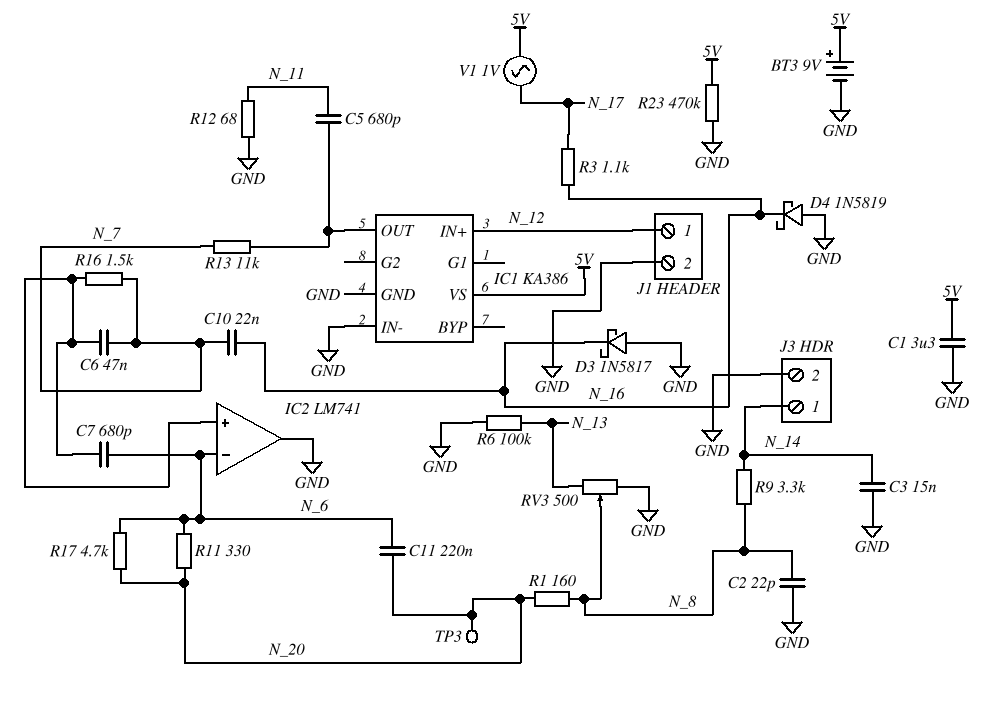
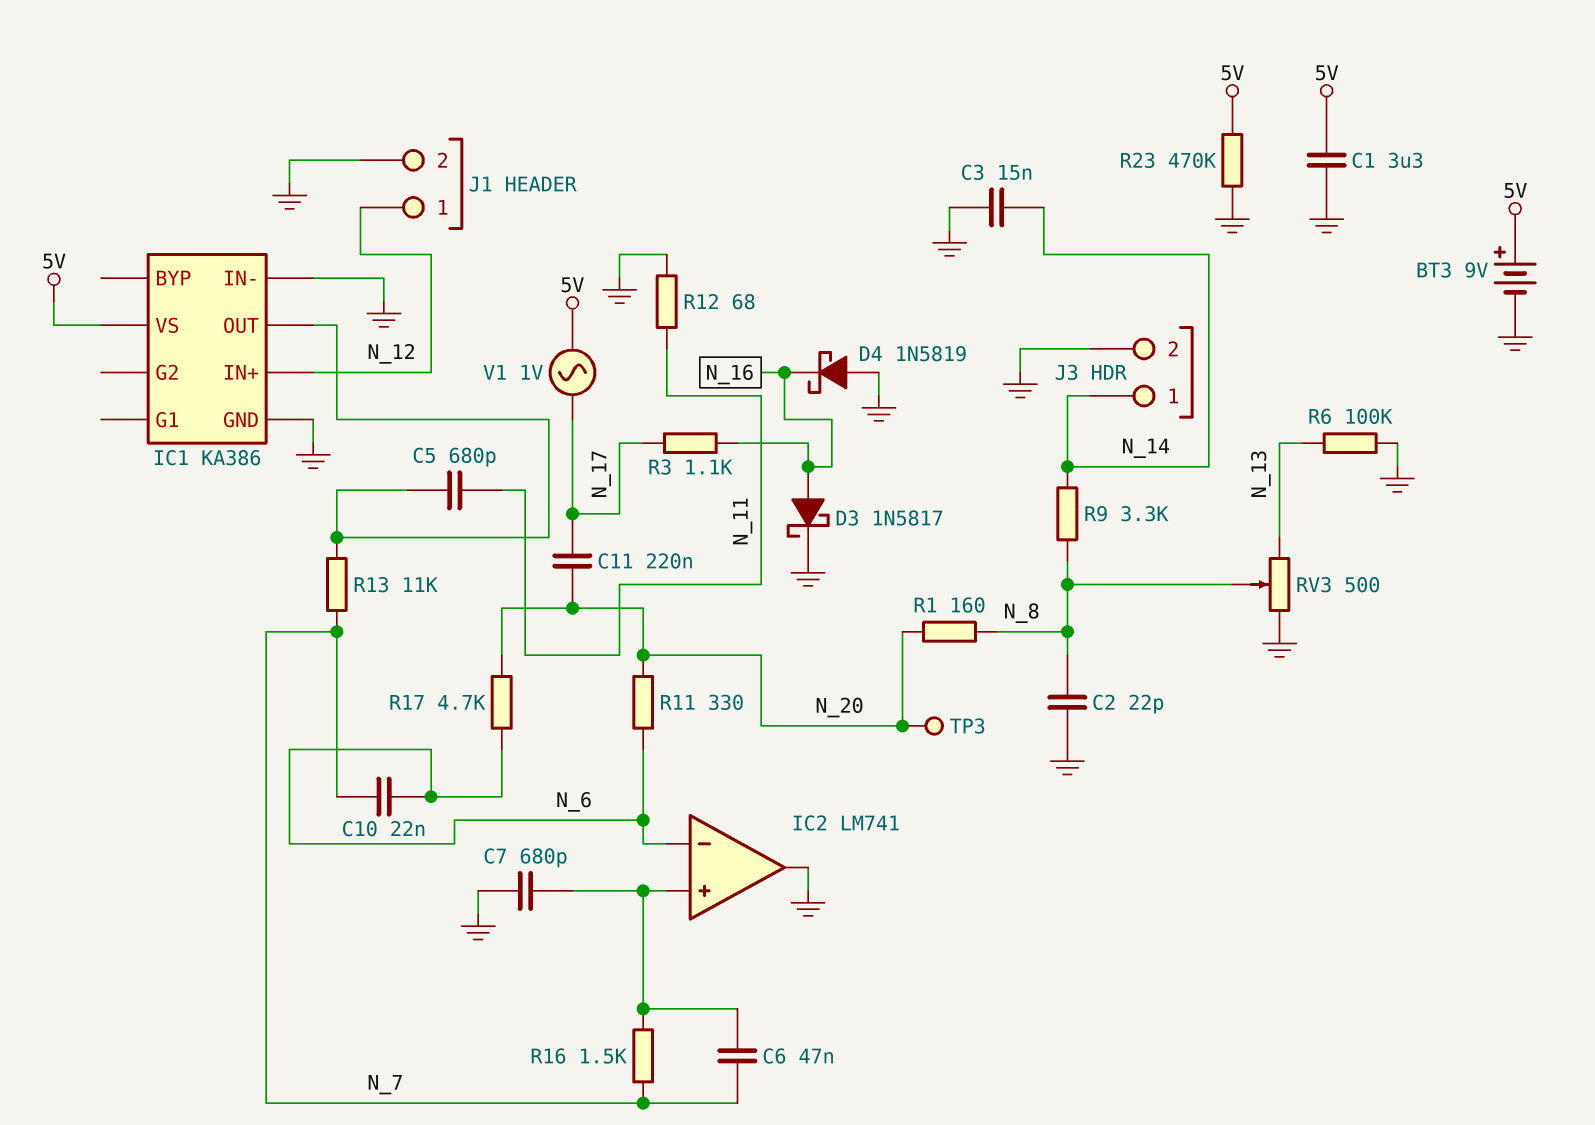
C7: 680pF (IC2/in+, N_6) -> 680pF (GND, IC2/in+)
C10: 22nF (N_7, N_16) -> 22nF (N_6, N_7)
C11: 220nF (N_6, N_20) -> 220nF (N_17, N_20)
D3: schottky 1N5817 (A GND, K N_16) -> schottky 1N5817 (A N_16, K GND)

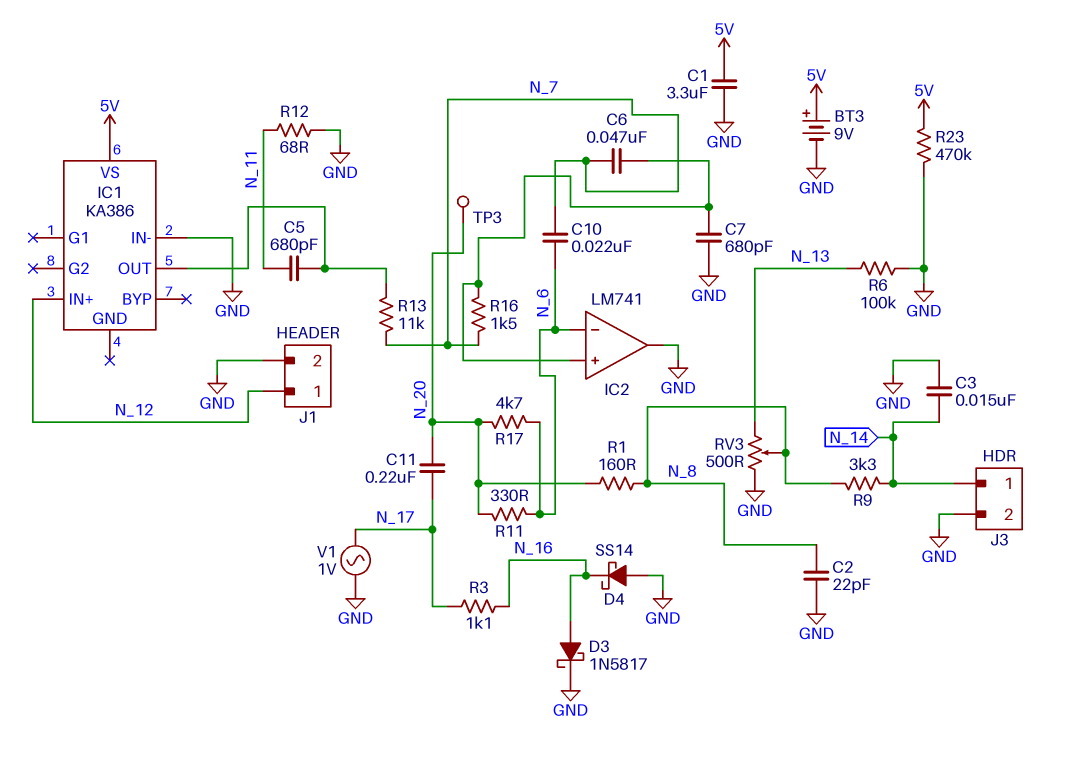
D4: schottky 1N5819 (A GND, K N_16) -> schottky SS14 (A GND, K N_16)
IC1 pin GND: GND -> none
V1: AC 1V (5V, N_17) -> AC 1V (GND, N_17)

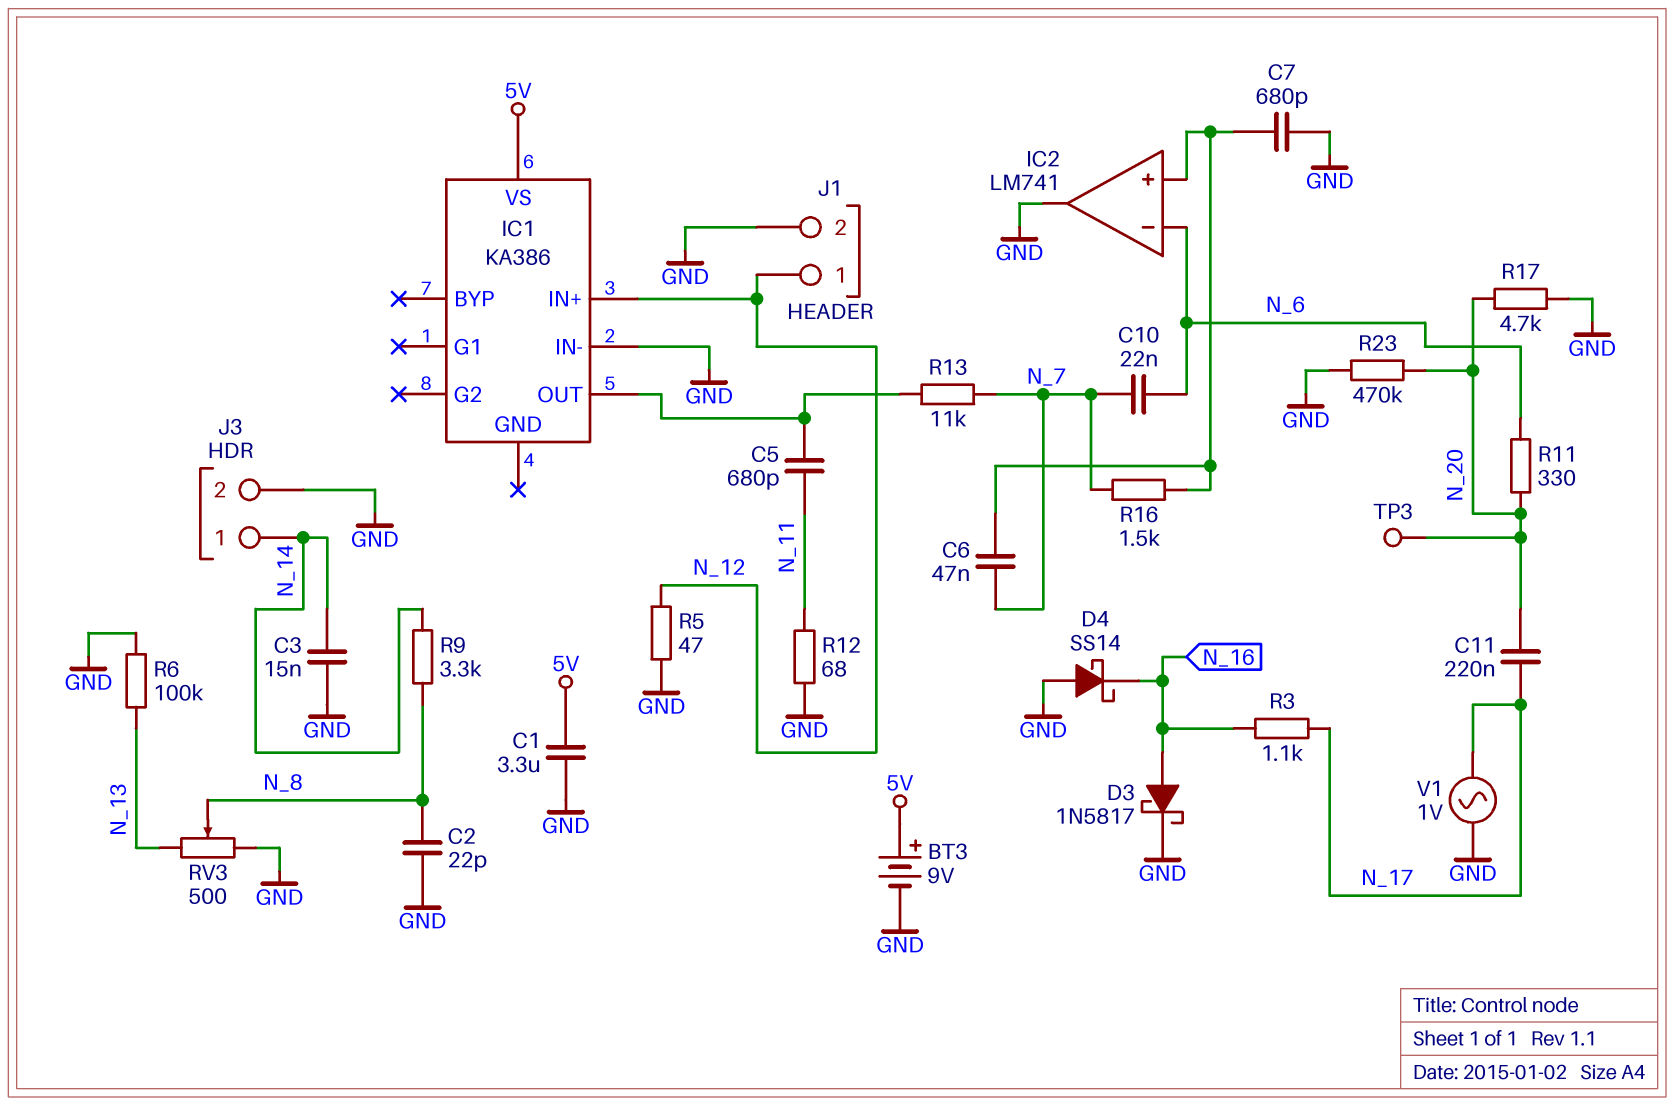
R1: 160 (N_8, N_20) -> none
R5: none -> 47 (GND, N_12)
R17: 4.7k (N_6, N_20) -> 4.7k (GND, N_20)
R23: 470k (5V, GND) -> 470k (GND, N_20)

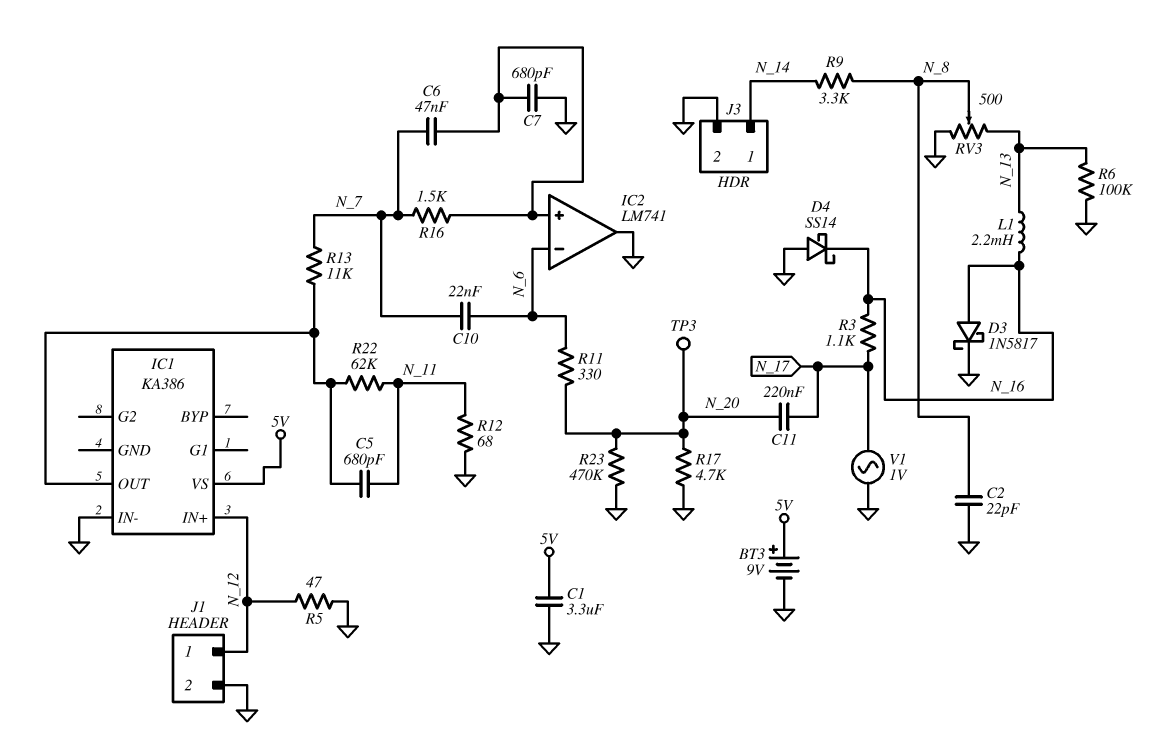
C3: 15nF (GND, N_14) -> none
L1: none -> 2.2mH (N_13, N_16)
R22: none -> 62k (IC1/OUT, N_11)

